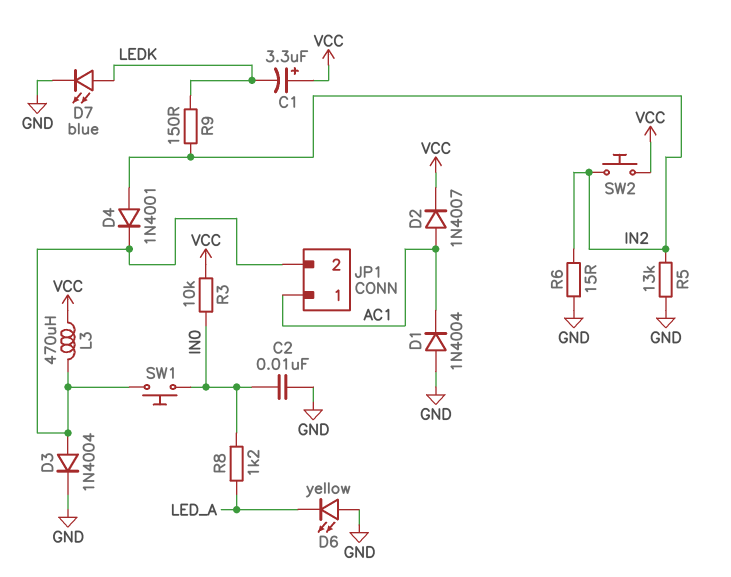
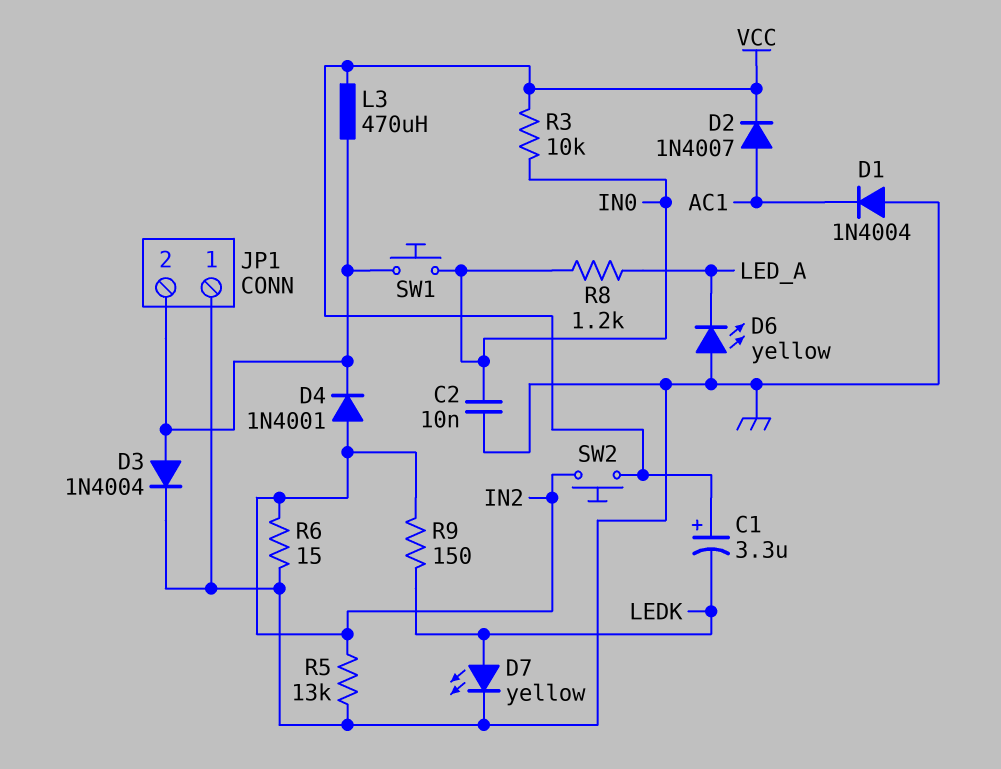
D7: LED blue (A LEDK, K GND) -> LED yellow (A LEDK, K GND)
JP1 pin 1: AC1 -> GND

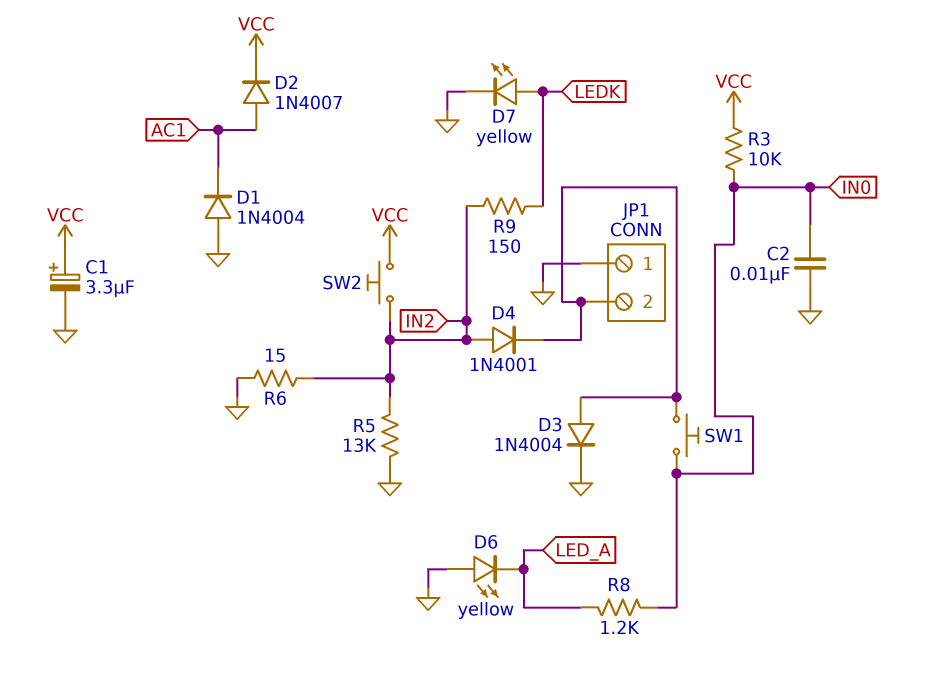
C1: 3.3uF (plus VCC, minus LEDK) -> 3.3uF (plus VCC, minus GND)
L3: 470uH (JP1/2, VCC) -> none

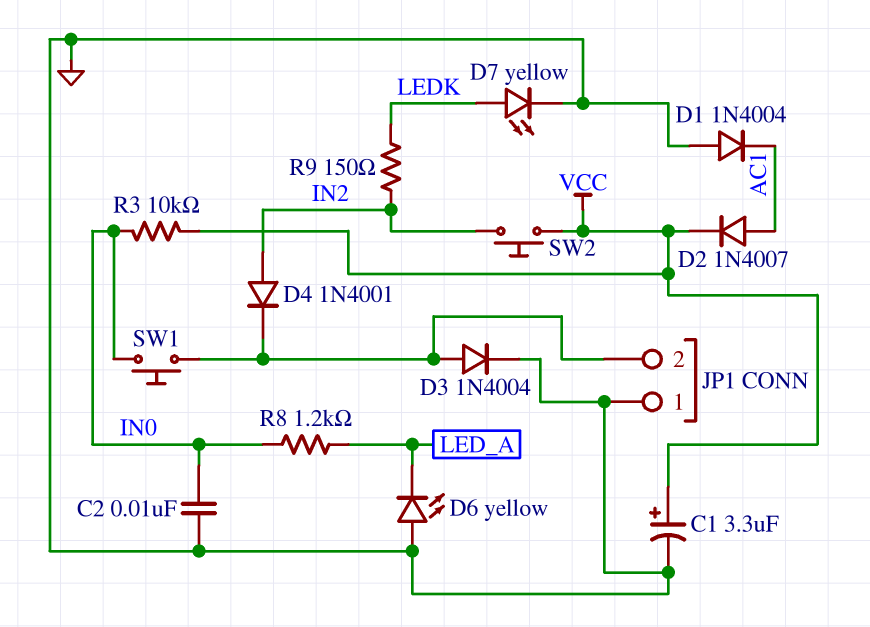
R5: 13k (GND, IN2) -> none
R6: 15 (GND, IN2) -> none

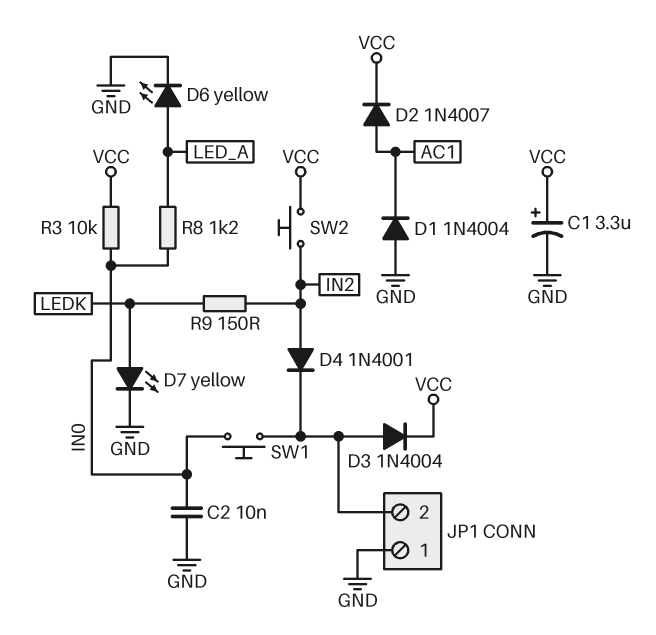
D3: diode 1N4004 (A JP1/2, K GND) -> diode 1N4004 (A JP1/2, K VCC)
D6: LED yellow (A GND, K LED_A) -> LED yellow (A LED_A, K GND)

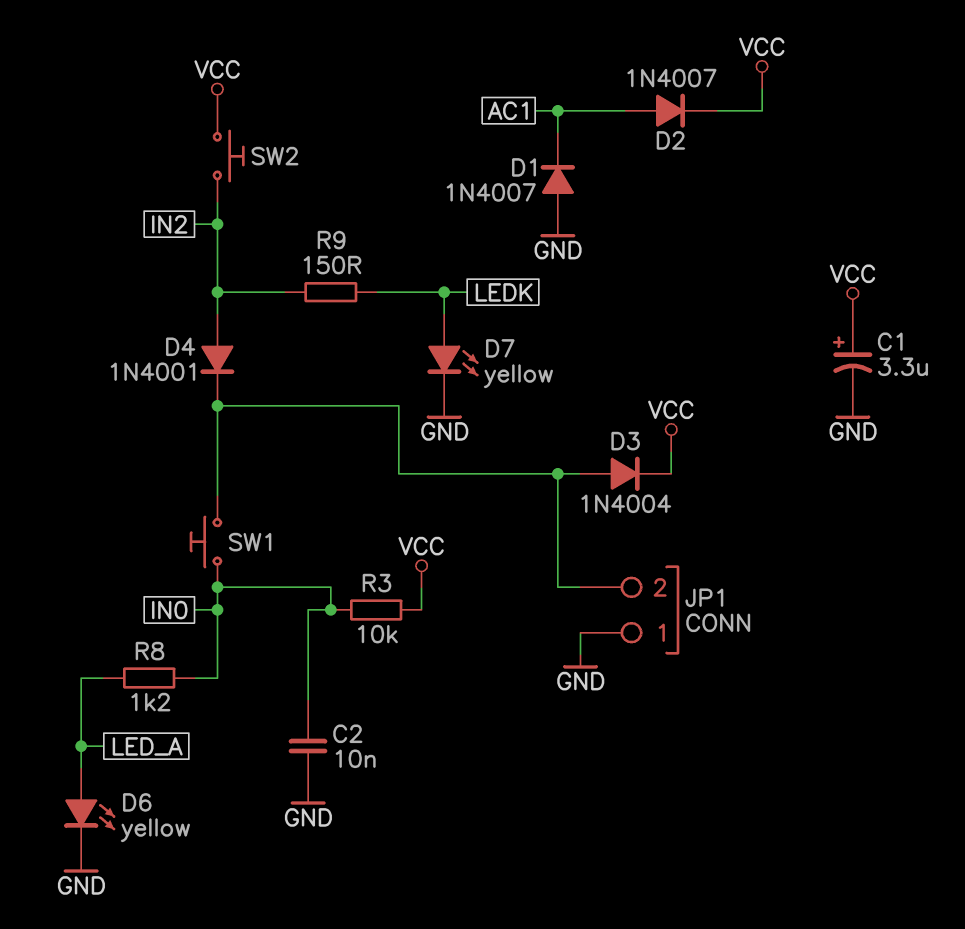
D1: diode 1N4004 (A GND, K AC1) -> diode 1N4007 (A GND, K AC1)

